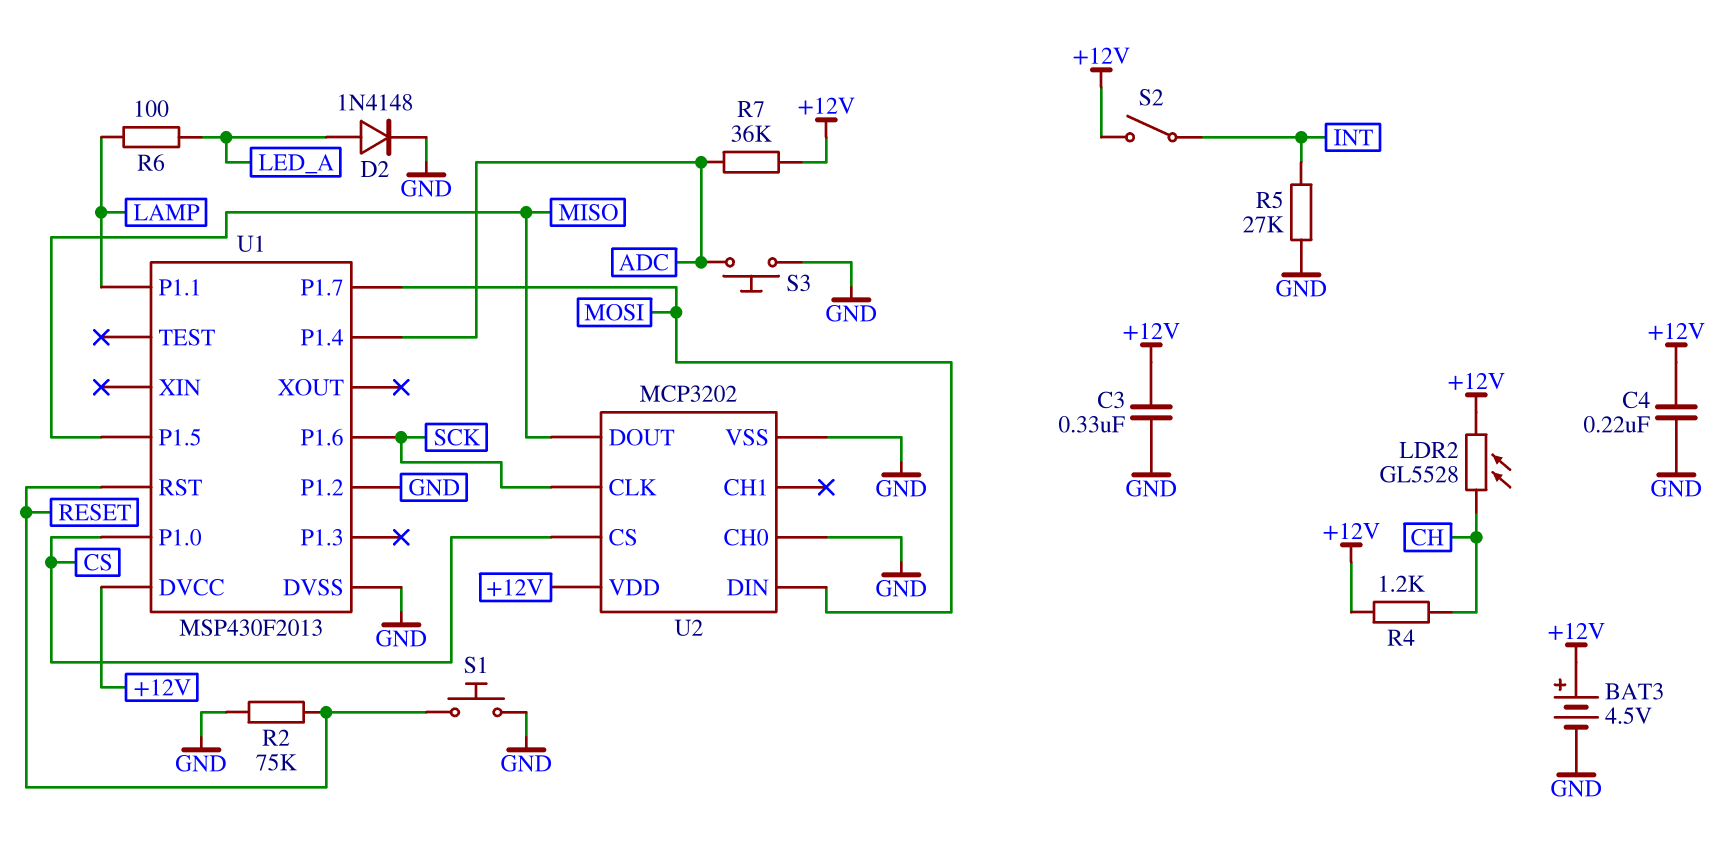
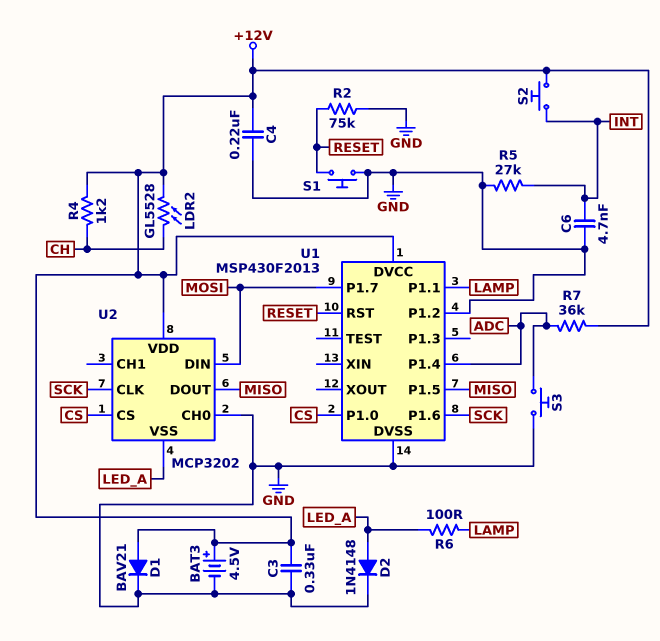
C6: none -> 4.7nF (GND, INT)
D1: none -> diode BAV21 (A +12V, K GND)
S2: switch (+12V, INT) -> button (+12V, INT)
U2 pin VSS: GND -> LED_A

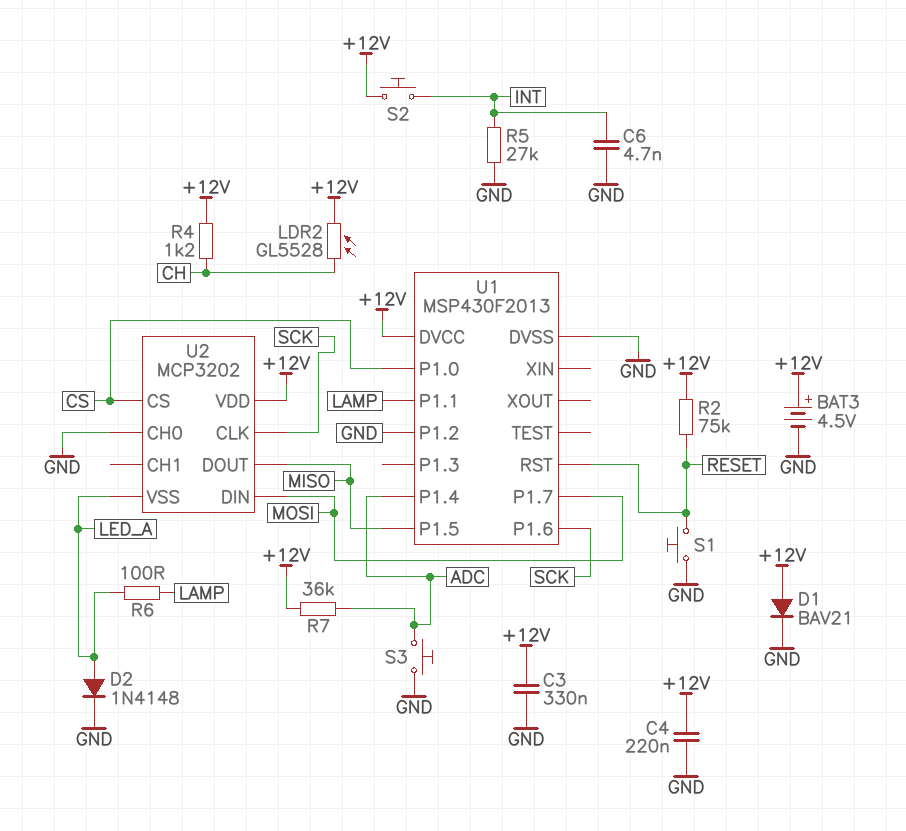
R2: 75k (GND, RESET) -> 75k (+12V, RESET)

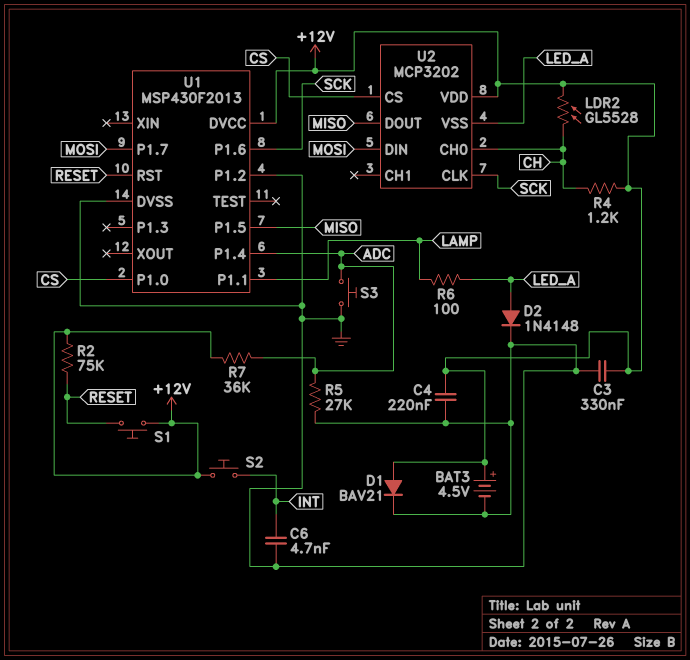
R5: 27k (GND, INT) -> 27k (ADC, GND)
S1: button (GND, RESET) -> button (+12V, RESET)
U2 pin CH0: GND -> CH

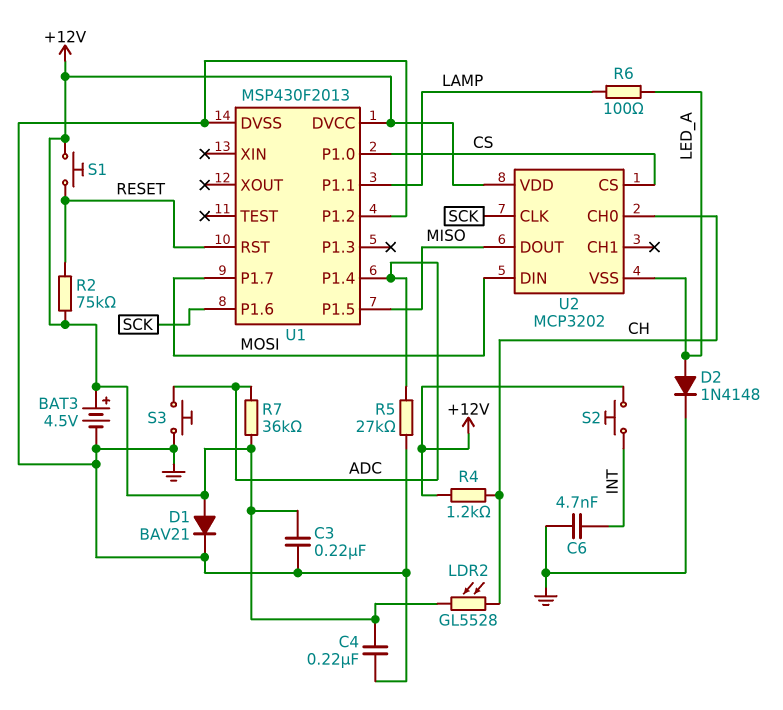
C3: 330nF (+12V, GND) -> 220nF (+12V, GND)

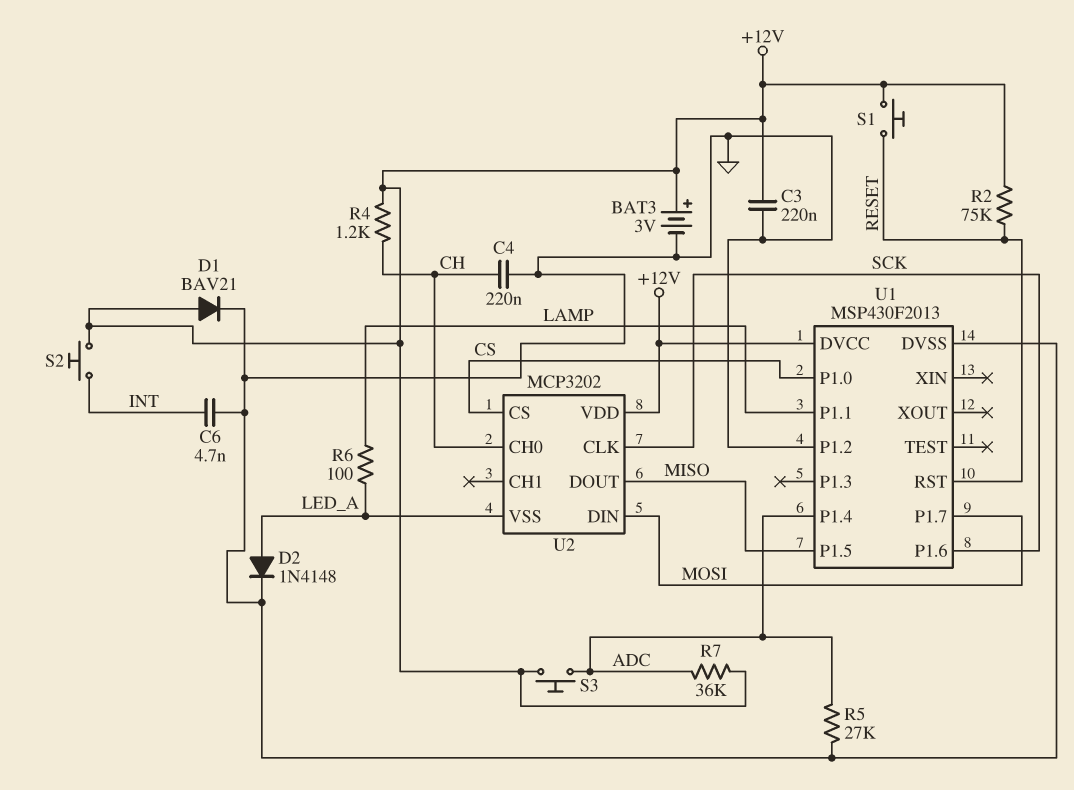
BAT3: 4.5V (plus +12V, minus GND) -> 3V (plus +12V, minus GND)
C4: 220nF (+12V, GND) -> 220nF (CH, GND)
LDR2: GL5528 (+12V, CH) -> none
S3: button (ADC, GND) -> button (+12V, ADC)

